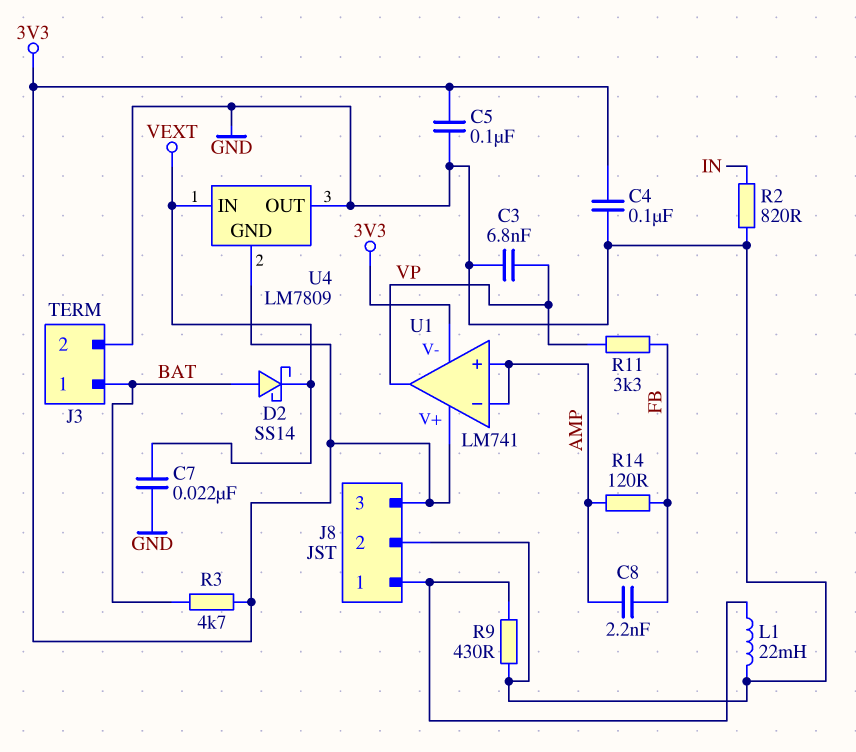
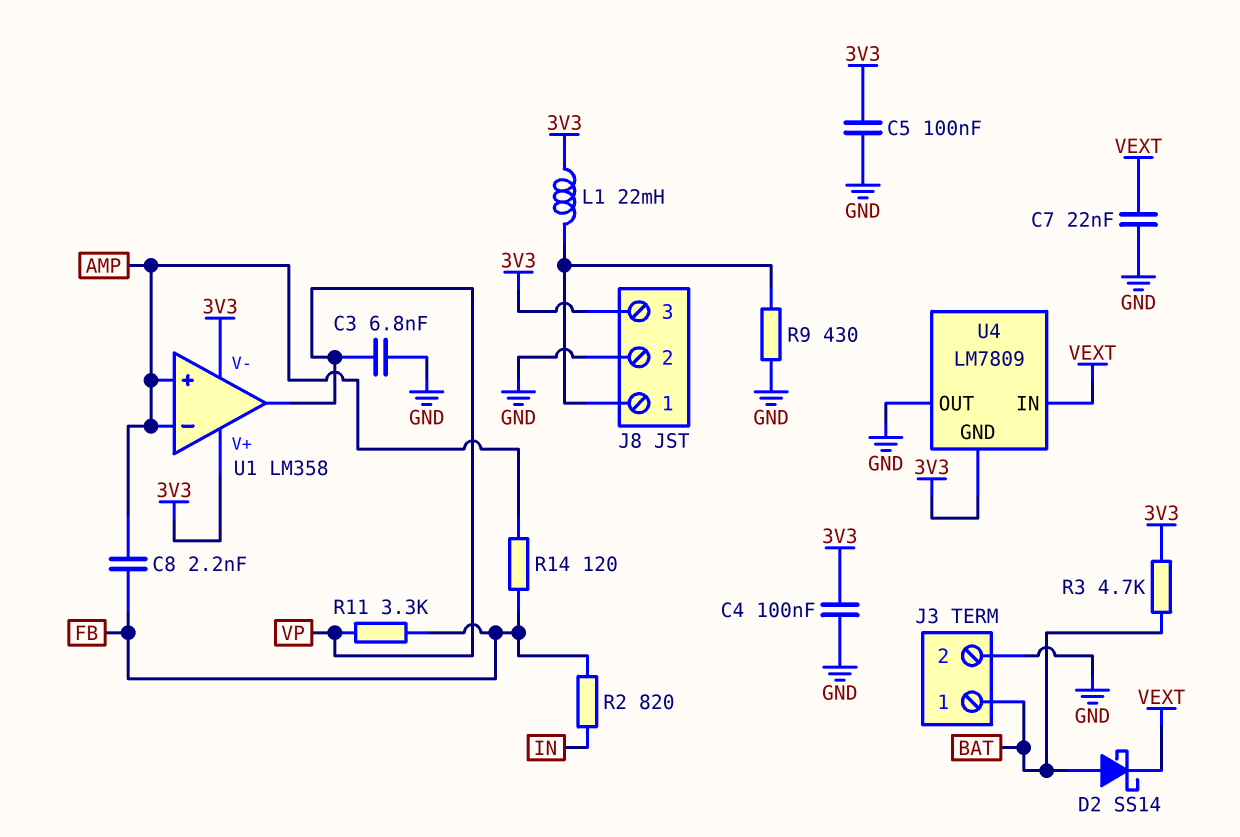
L1: 22mH (GND, J8/1) -> 22mH (3V3, J8/1)
R2: 820 (GND, IN) -> 820 (FB, IN)
U1: LM741 -> LM358

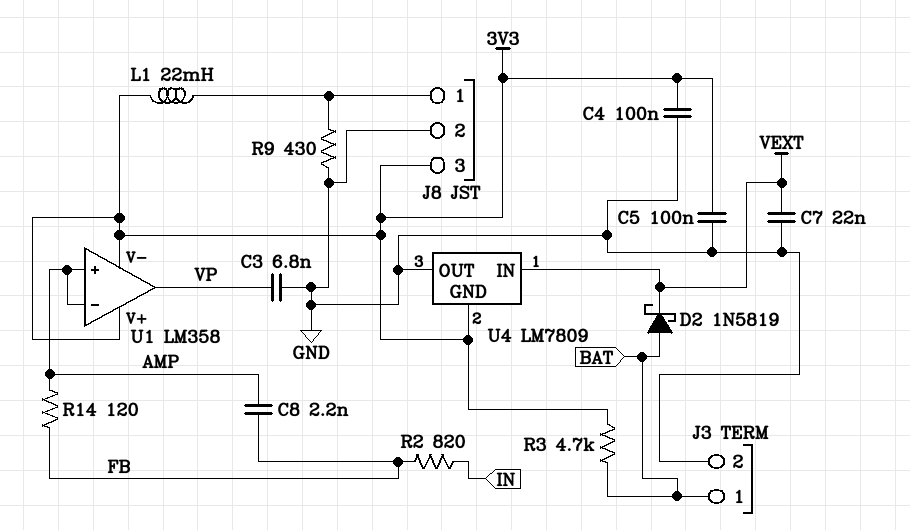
D2: schottky SS14 (A BAT, K VEXT) -> schottky 1N5819 (A BAT, K VEXT)
R11: 3.3k (FB, VP) -> none

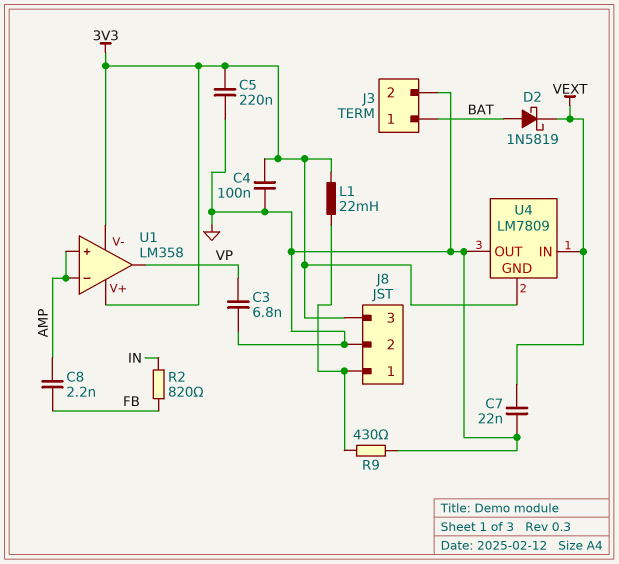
C5: 100nF (3V3, GND) -> 220nF (3V3, GND)
R3: 4.7k (3V3, BAT) -> none
R14: 120 (AMP, FB) -> none

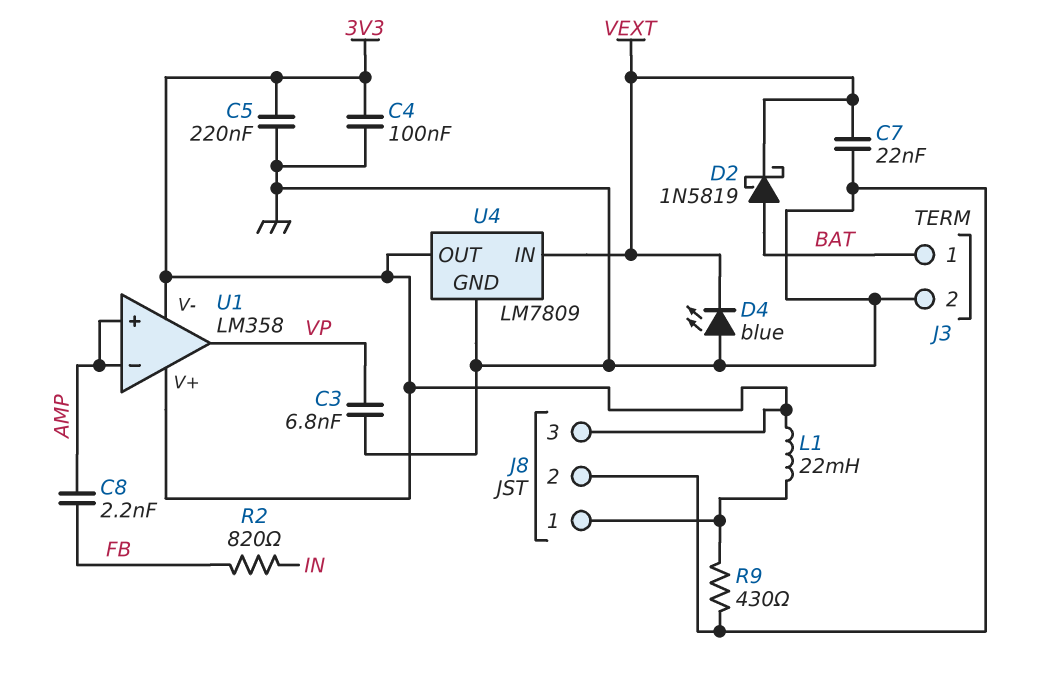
D4: none -> LED blue (A GND, K VEXT)
U4 pin GND: 3V3 -> GND
U4 pin OUT: GND -> 3V3

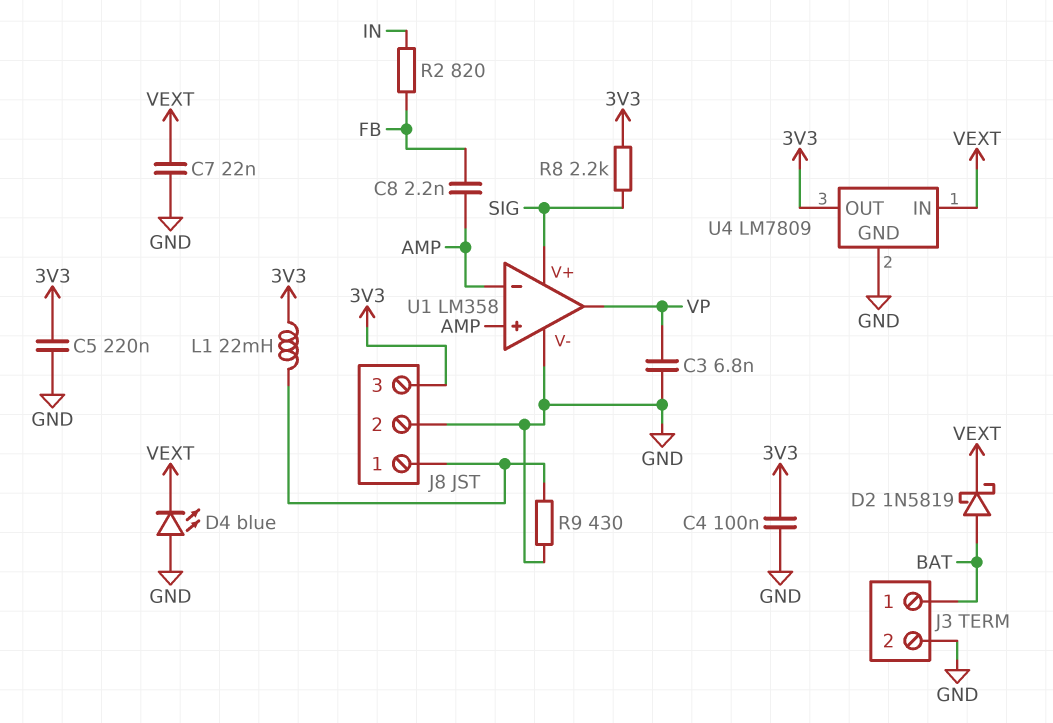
R8: none -> 2.2k (3V3, SIG)
U1 pin V+: 3V3 -> SIG
U1 pin V-: 3V3 -> GND

